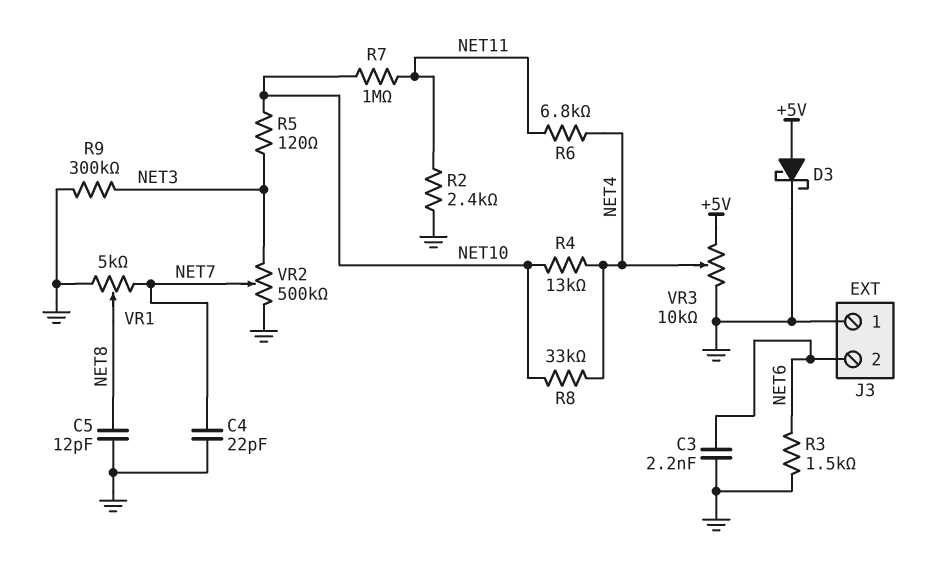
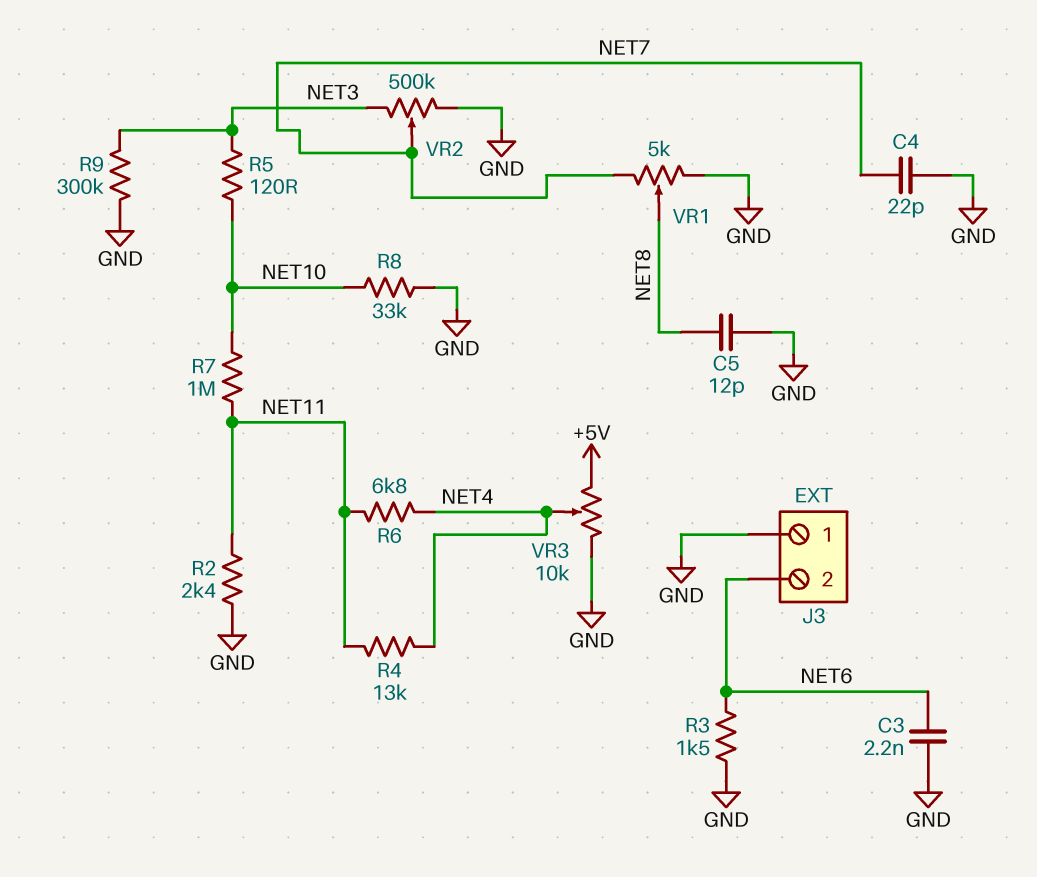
D3: schottky (A +5V, K GND) -> none
R4: 13k (NET4, NET10) -> 13k (NET4, NET11)
R8: 33k (NET4, NET10) -> 33k (GND, NET10)

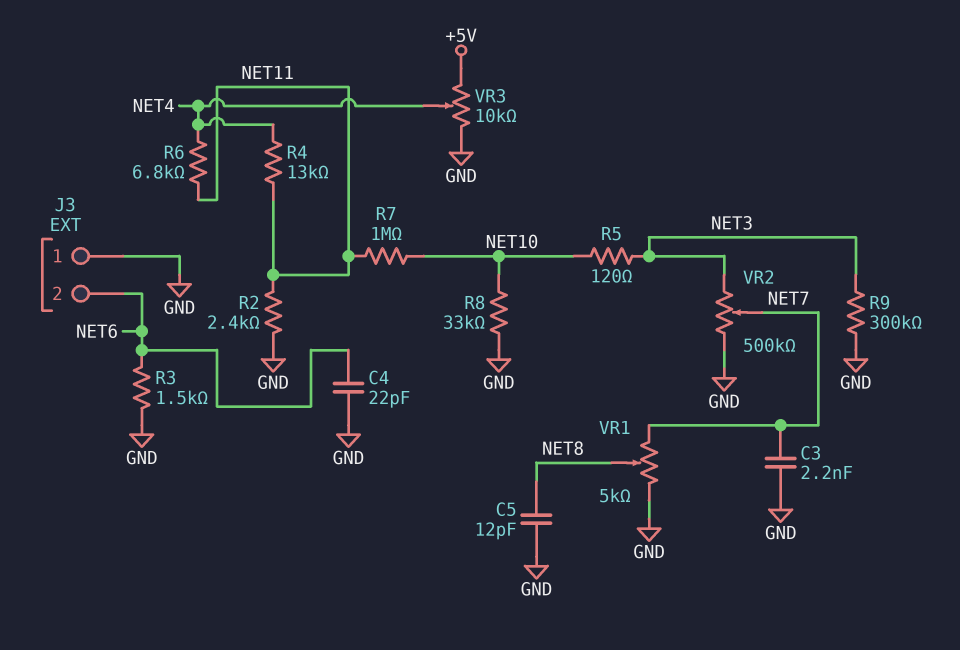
C3: 2.2nF (GND, NET6) -> 2.2nF (GND, NET7)
C4: 22pF (GND, NET7) -> 22pF (GND, NET6)

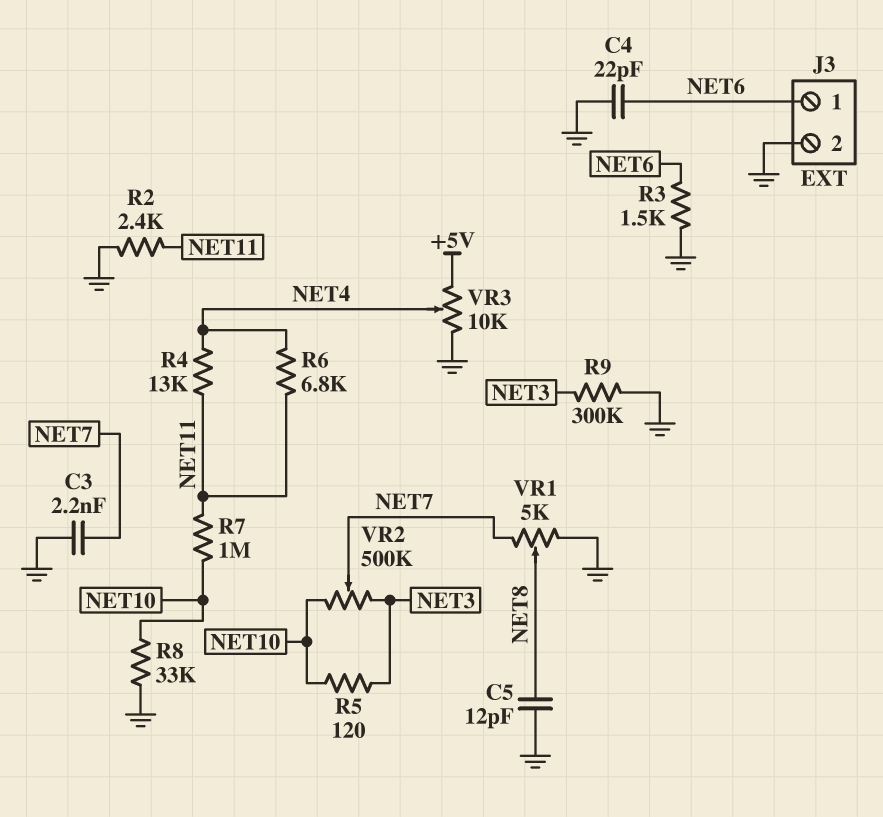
J3 pin 1: GND -> NET6
J3 pin 2: NET6 -> GND
VR2: 500k (GND, NET3, wiper NET7) -> 500k (NET3, NET10, wiper NET7)

